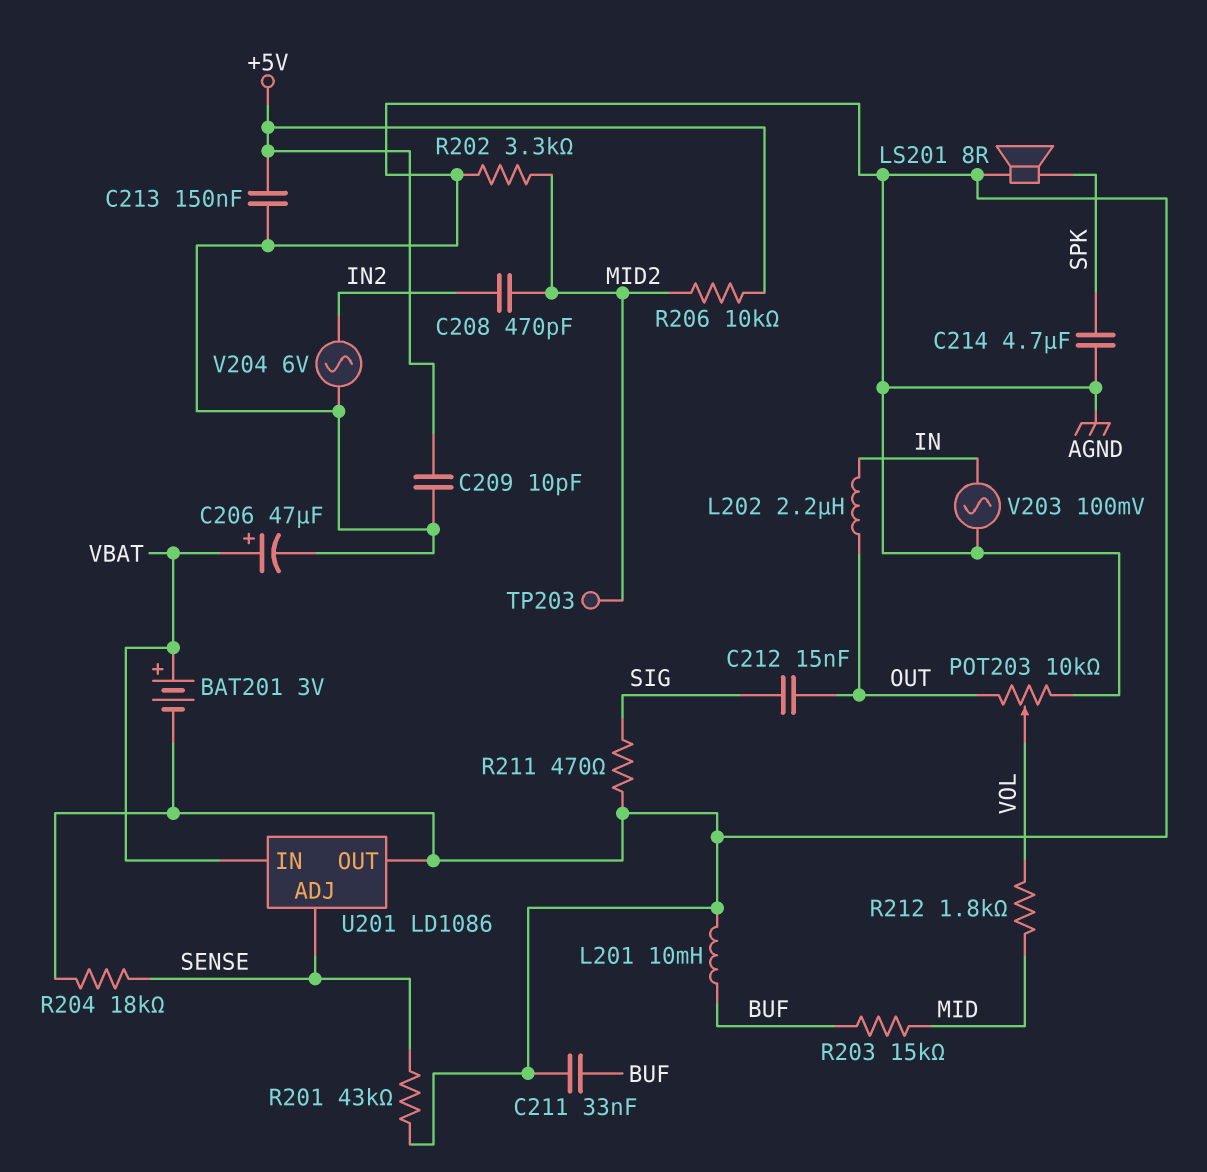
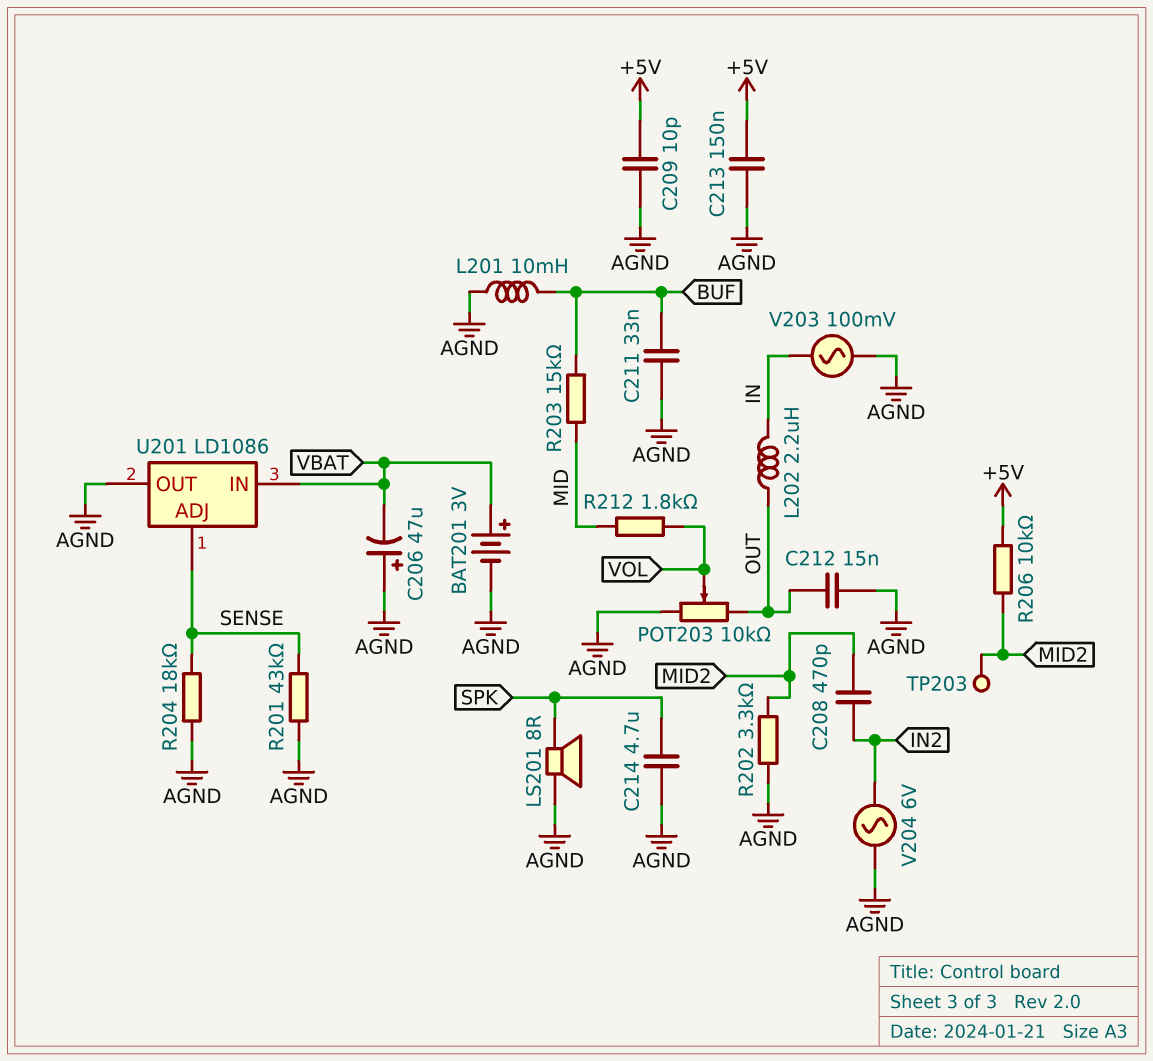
C206: 47uF (plus VBAT, minus AGND) -> 47uF (plus AGND, minus VBAT)
C212: 15nF (OUT, SIG) -> 15nF (AGND, OUT)
R211: 470 (AGND, SIG) -> none

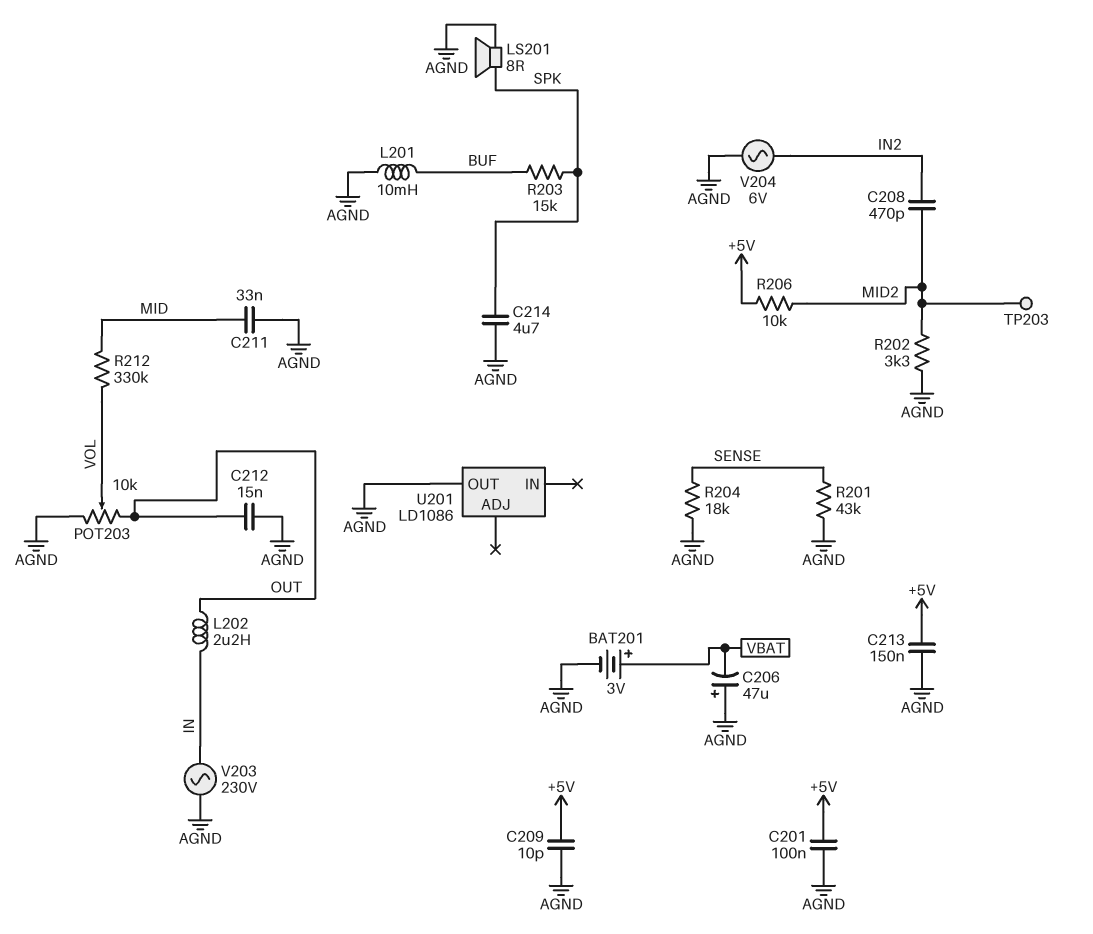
C201: none -> 100nF (+5V, AGND)
C211: 33nF (AGND, BUF) -> 33nF (AGND, MID)
R203: 15k (BUF, MID) -> 15k (BUF, SPK)
R212: 1.8k (MID, VOL) -> 330k (MID, VOL)
U201 pin ADJ: SENSE -> none
U201 pin IN: VBAT -> none
V203: AC 100mV (AGND, IN) -> AC 230V (AGND, IN)

